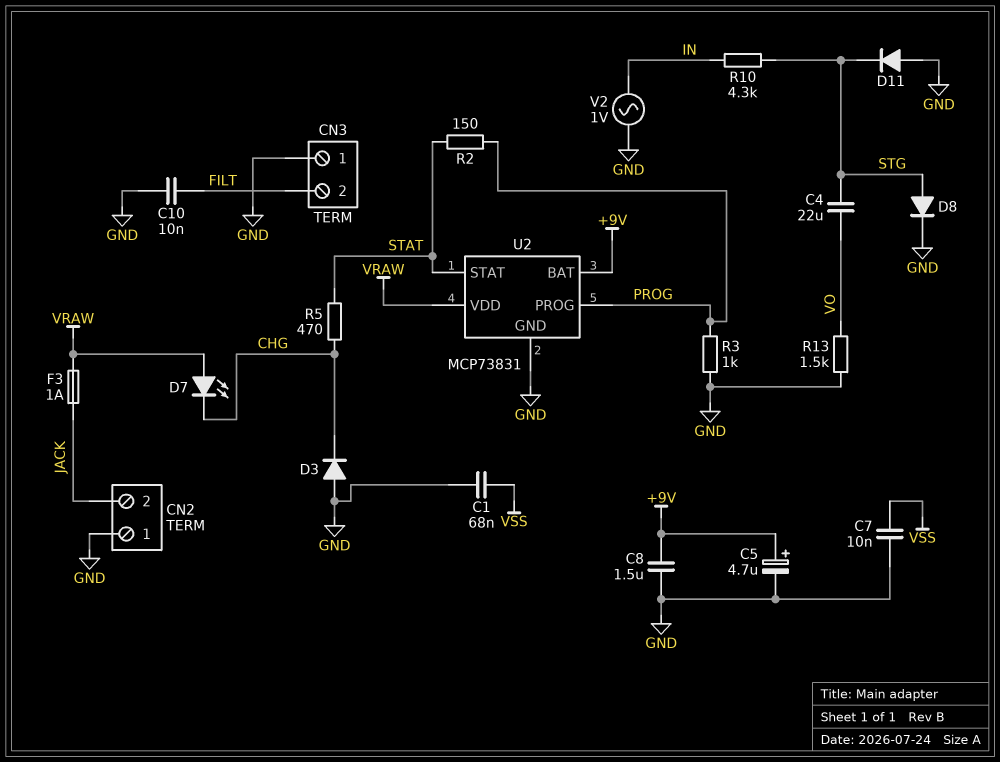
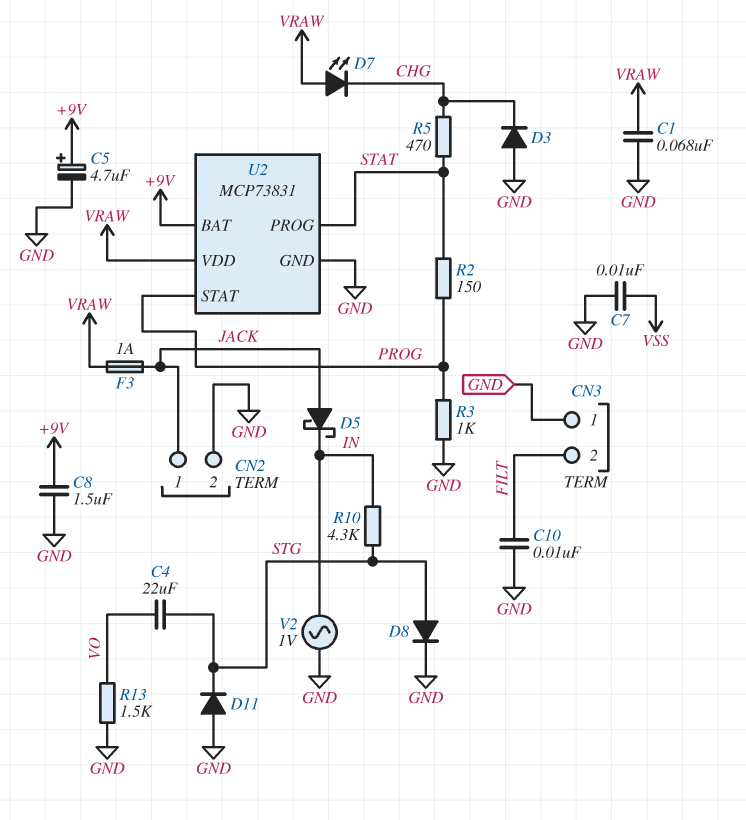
C1: 68nF (GND, VSS) -> 68nF (GND, VRAW)
CN2 pin 1: GND -> JACK
CN2 pin 2: JACK -> GND
D5: none -> schottky (A JACK, K IN)
U2 pin PROG: PROG -> STAT
U2 pin STAT: STAT -> PROG

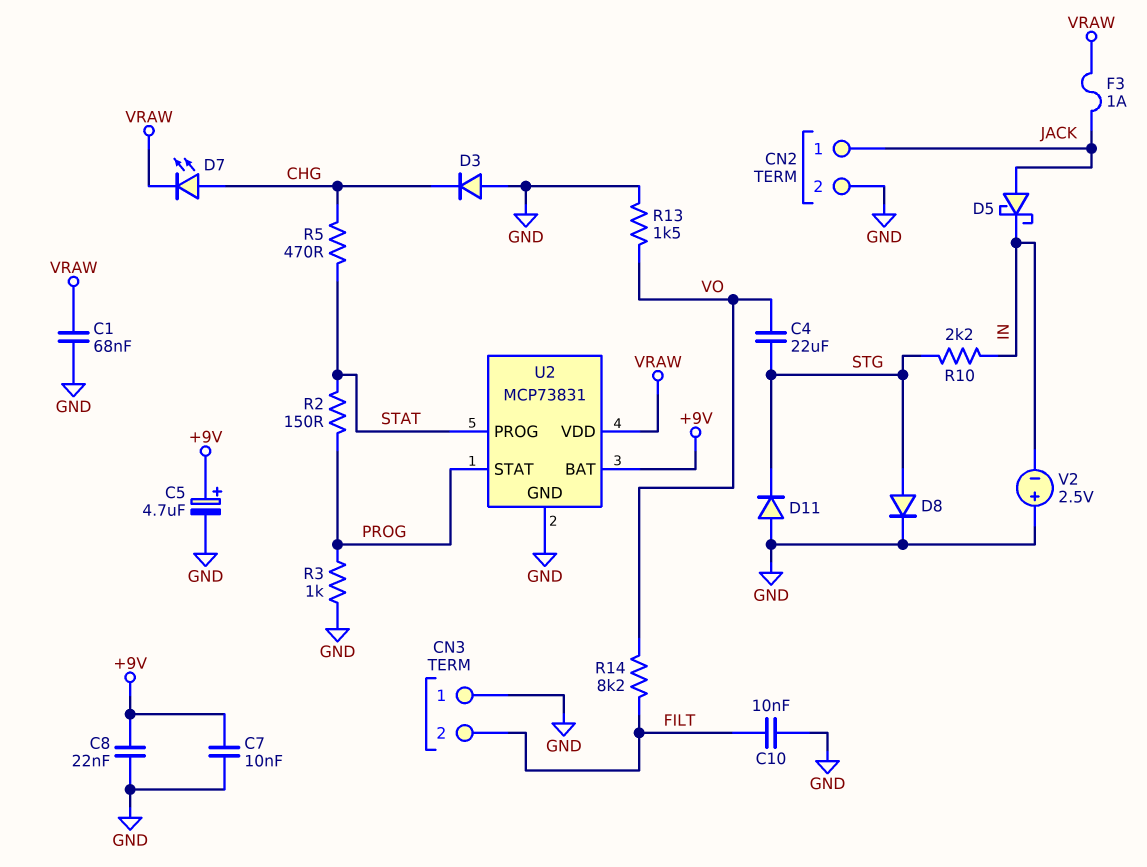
C7: 10nF (GND, VSS) -> 10nF (+9V, GND)
C8: 1.5uF (+9V, GND) -> 22nF (+9V, GND)
D7: LED (A VRAW, K CHG) -> LED (A CHG, K VRAW)
R10: 4.3k (IN, STG) -> 2.2k (IN, STG)
R14: none -> 8.2k (FILT, VO)
V2: AC 1V (GND, IN) -> 2.5V (plus GND, minus IN)

